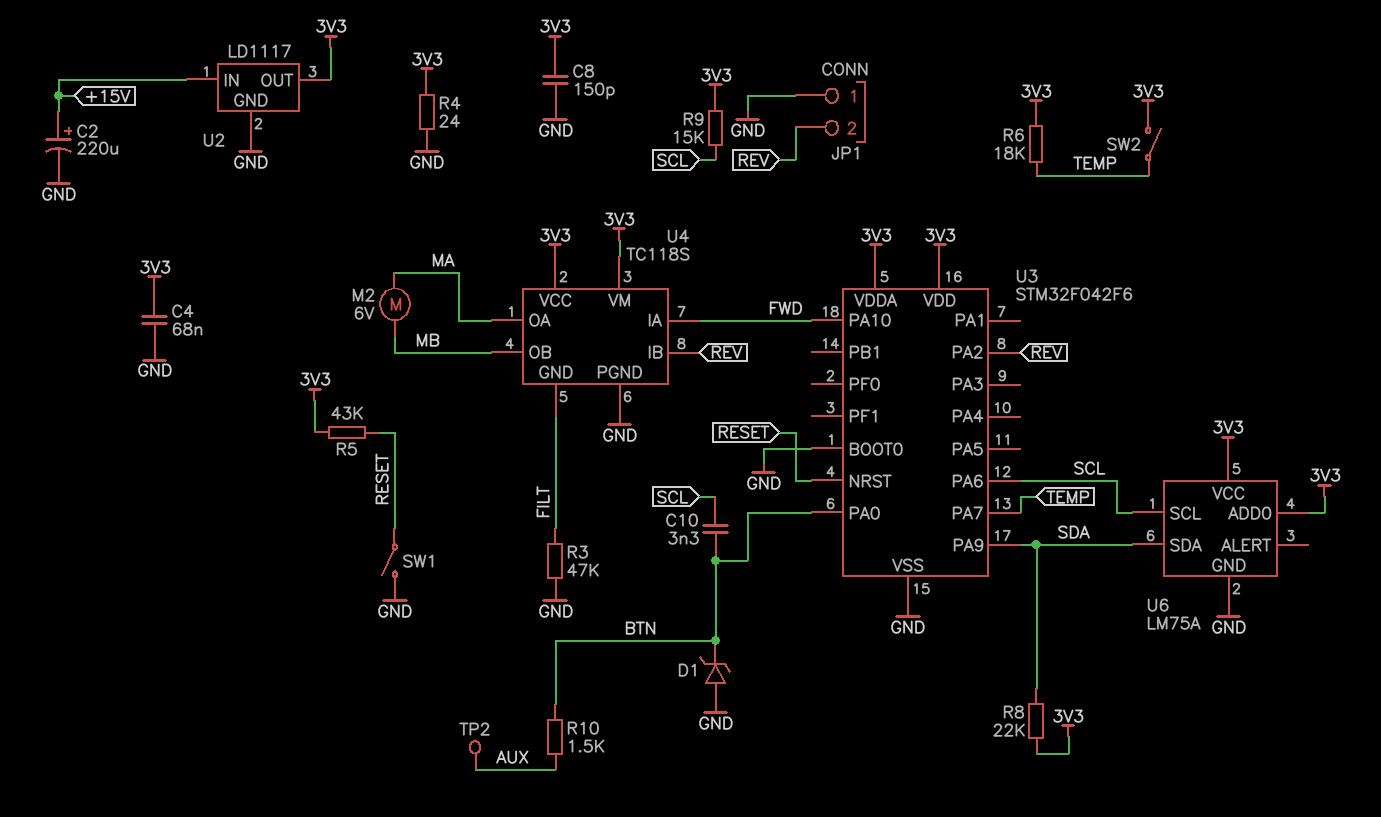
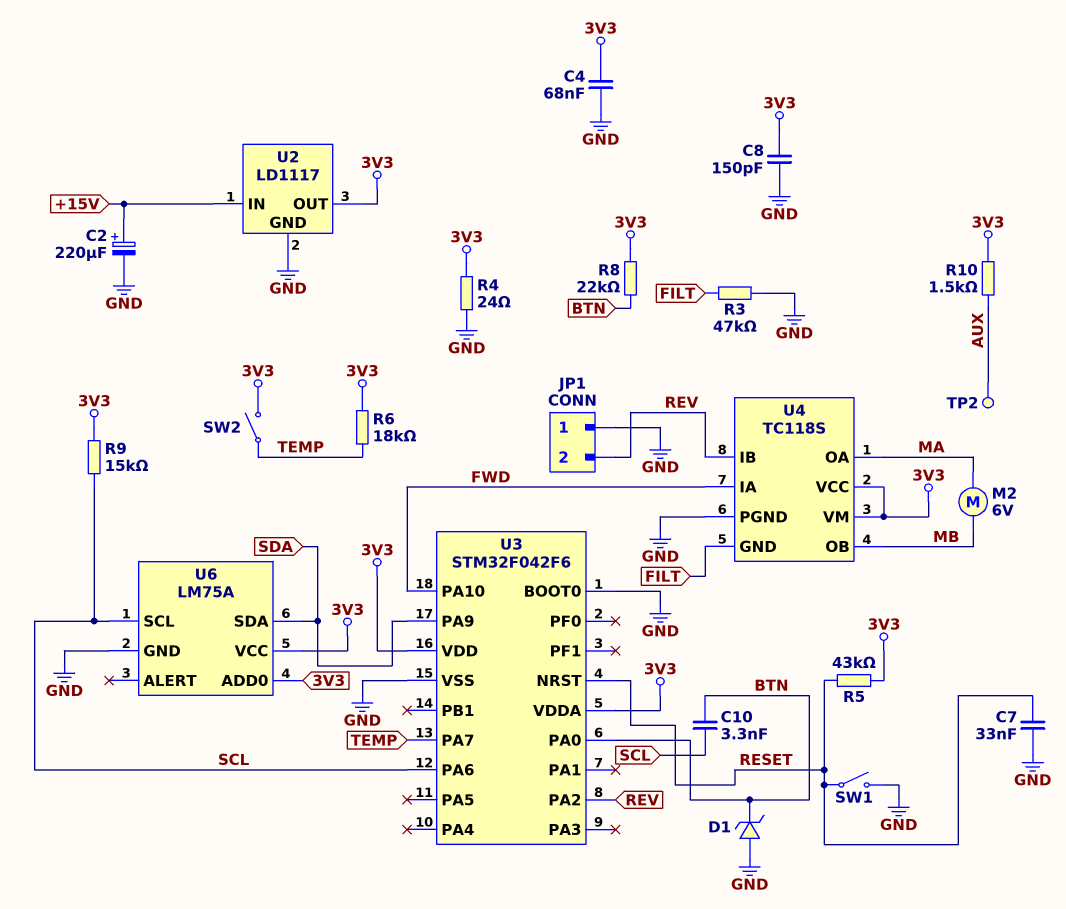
C7: none -> 33nF (GND, RESET)
R8: 22k (3V3, SDA) -> 22k (3V3, BTN)
R10: 1.5k (AUX, BTN) -> 1.5k (3V3, AUX)

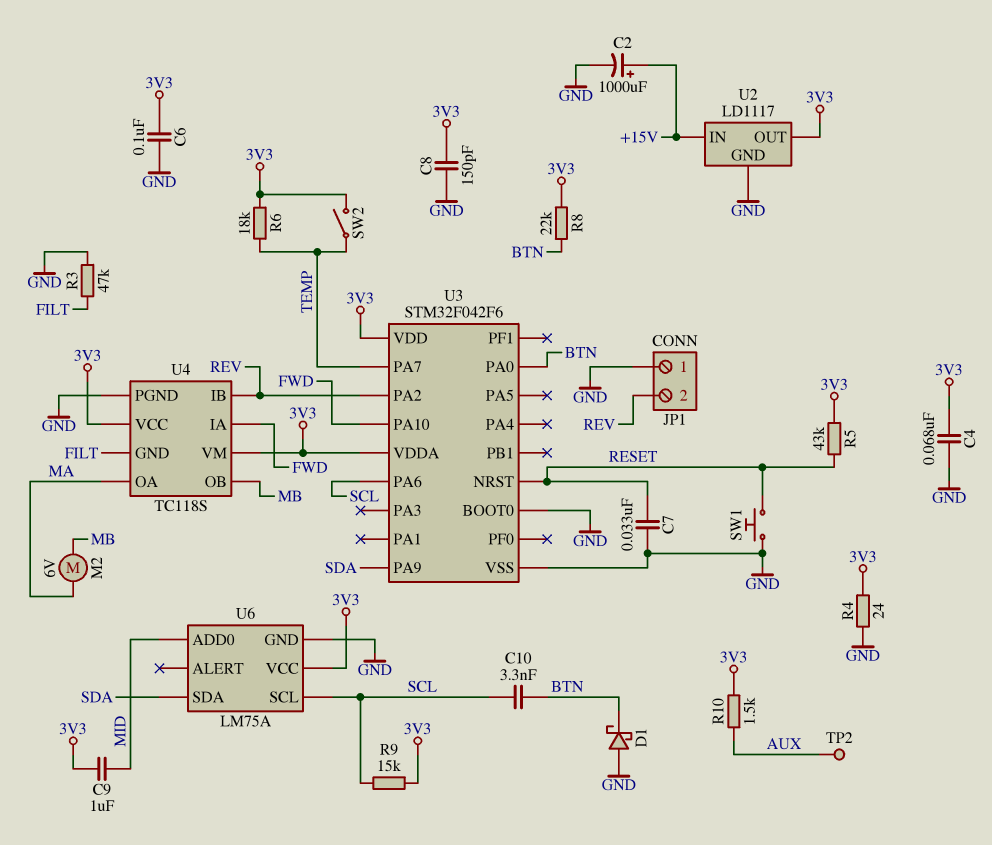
C2: 220uF (plus +15V, minus GND) -> 1000uF (plus +15V, minus GND)
C6: none -> 100nF (3V3, GND)
C9: none -> 1uF (3V3, MID)
D1: zener (A GND, K BTN) -> schottky (A GND, K BTN)
SW1: switch (GND, RESET) -> button (GND, RESET)
U6 pin ADD0: 3V3 -> MID

